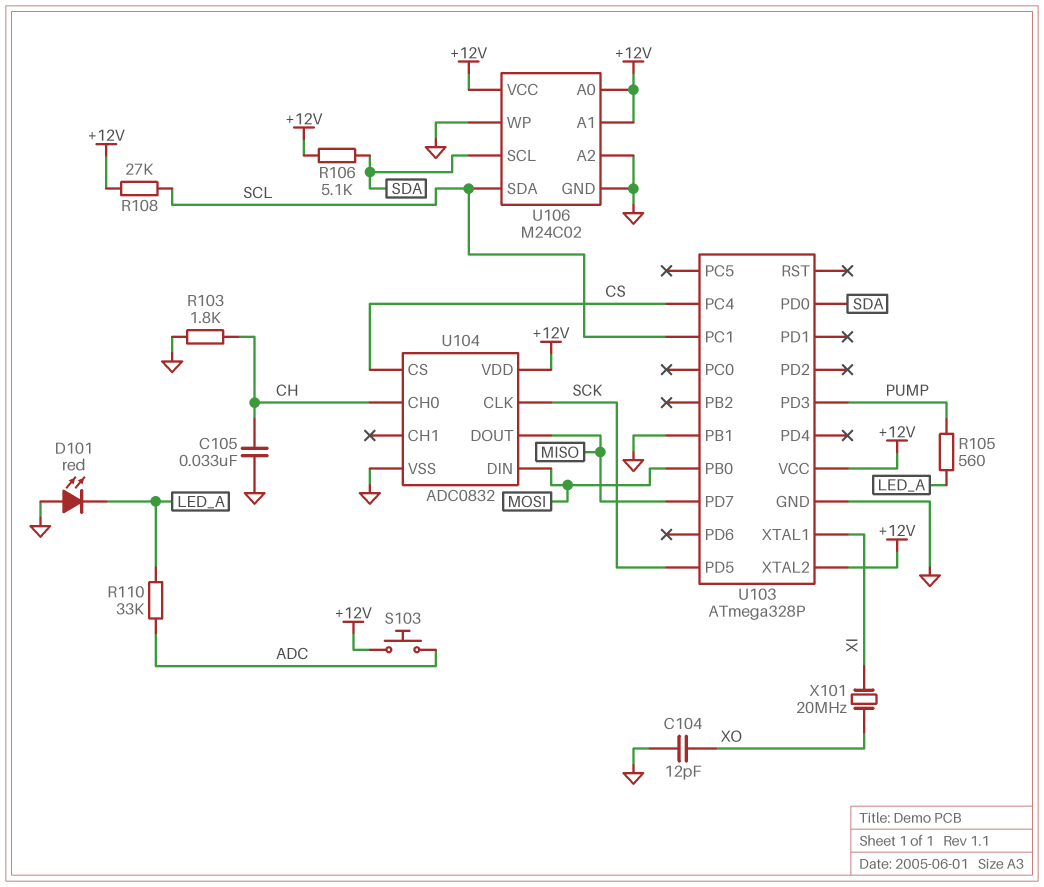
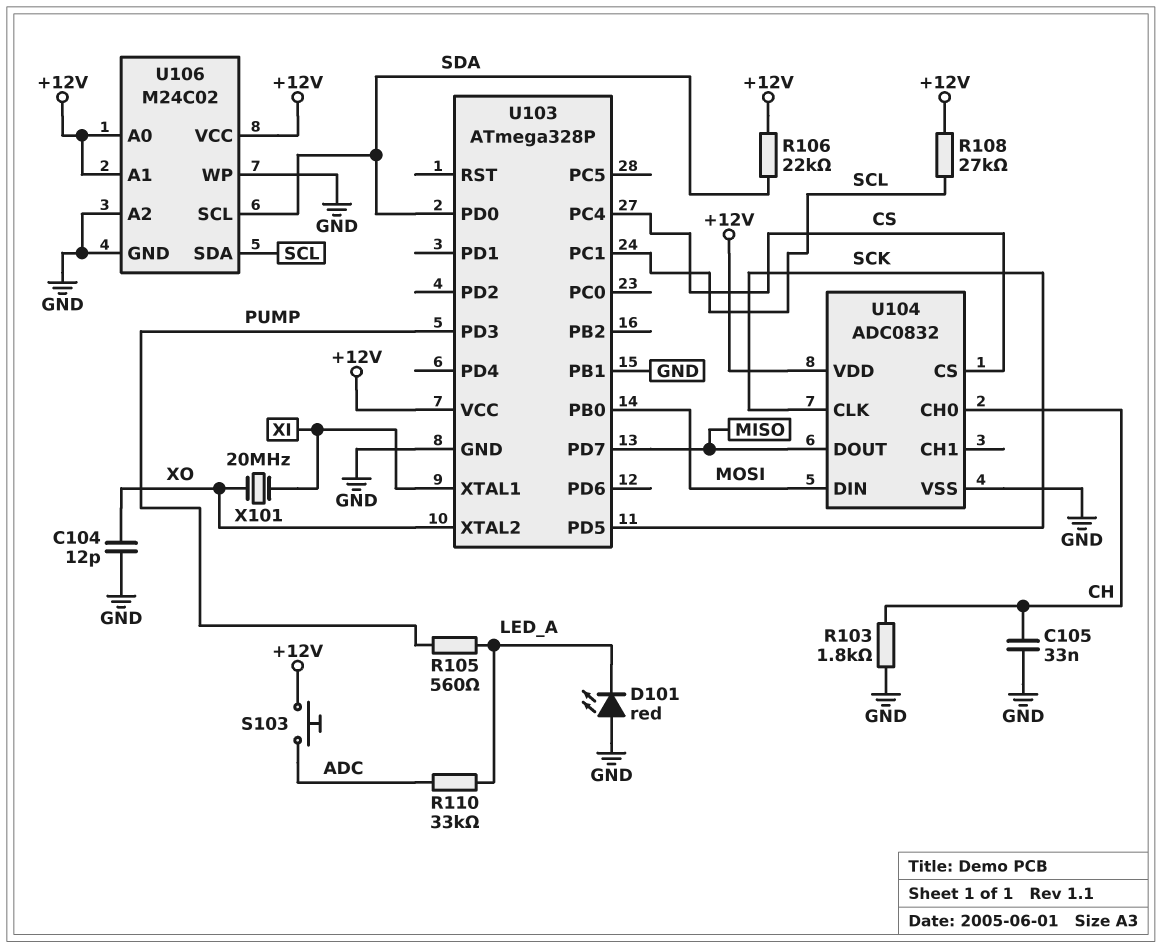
R106: 5.1k (+12V, SDA) -> 22k (+12V, SDA)
U103 pin XTAL2: +12V -> XO

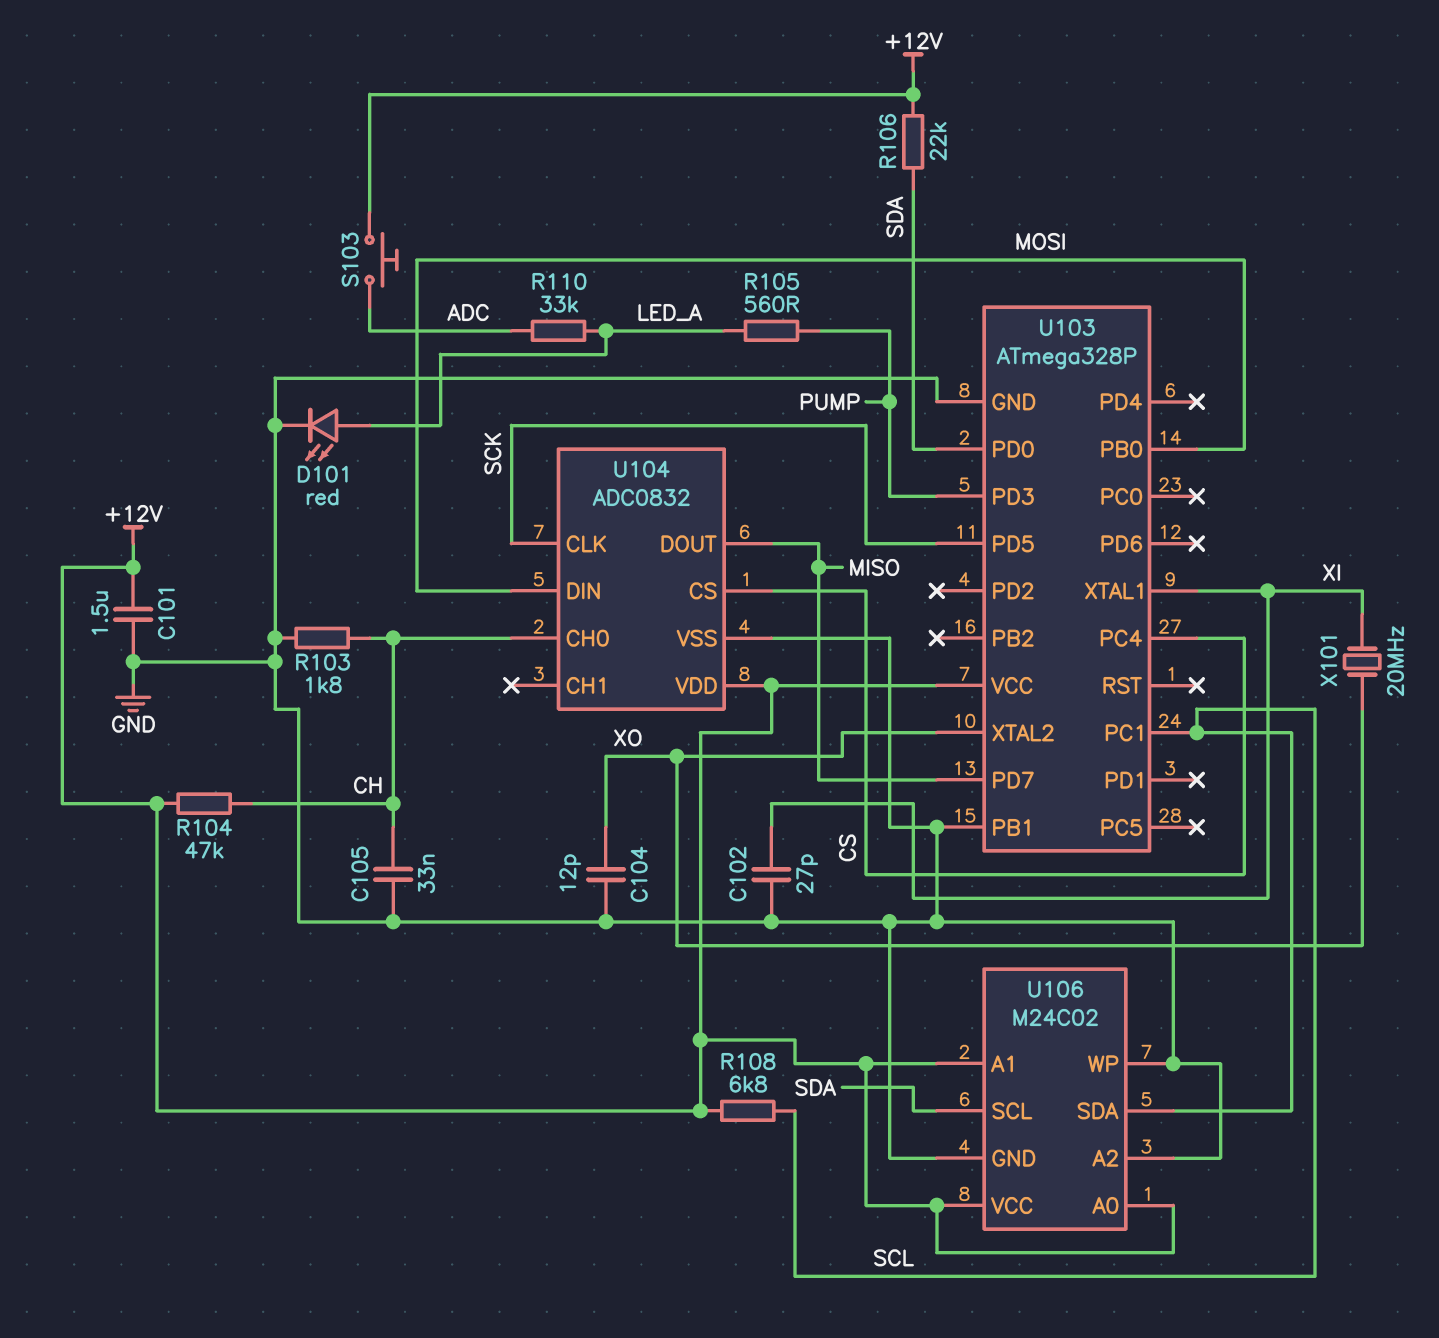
C101: none -> 1.5uF (+12V, GND)
C102: none -> 27pF (GND, XI)
D101: LED red (A GND, K LED_A) -> LED red (A LED_A, K GND)
R104: none -> 47k (+12V, CH)
R108: 27k (+12V, SCL) -> 6.8k (+12V, SCL)

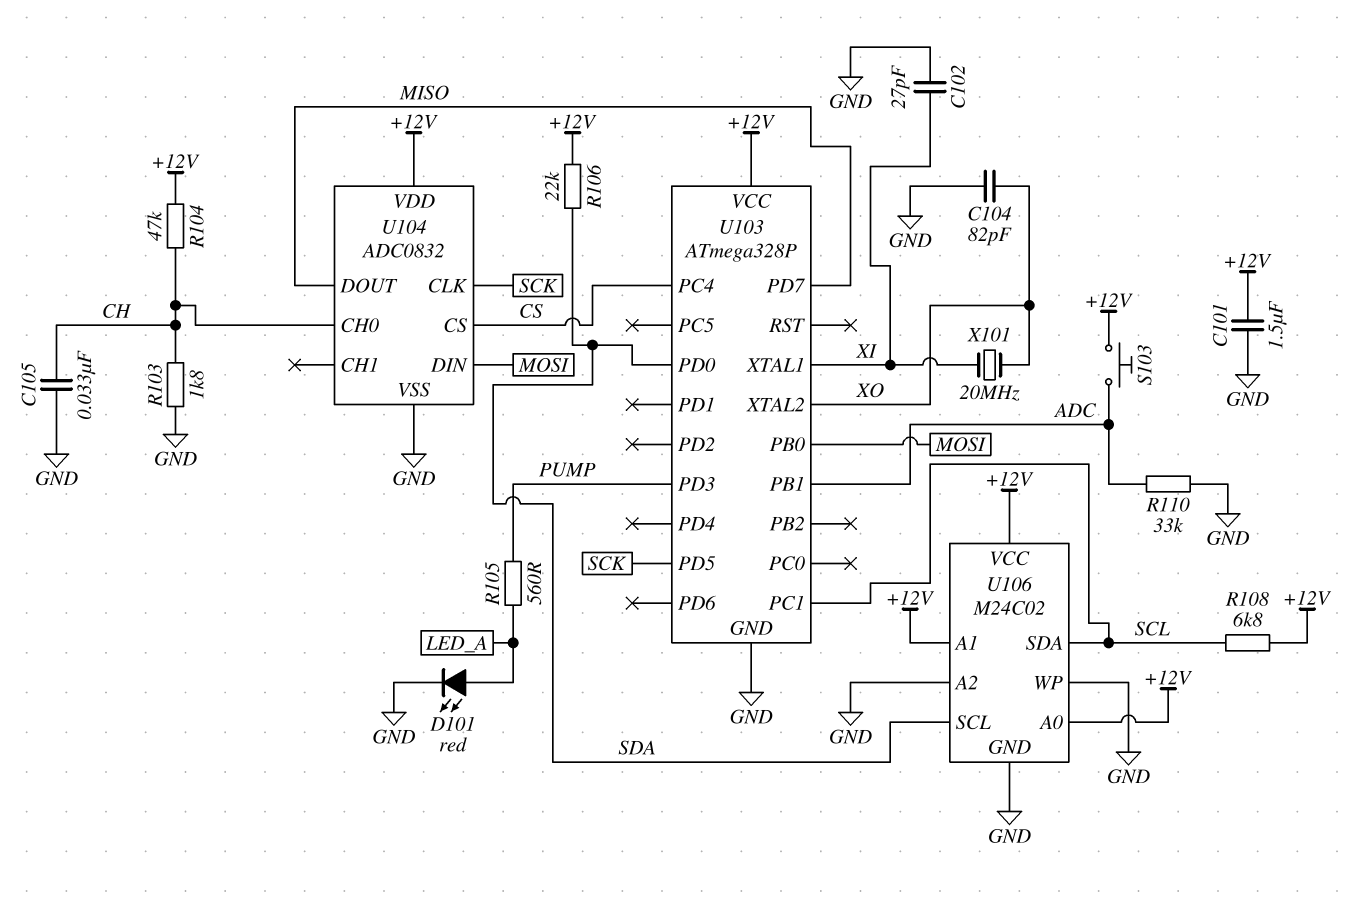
C104: 12pF (GND, XO) -> 82pF (GND, XO)
R110: 33k (ADC, LED_A) -> 33k (ADC, GND)
U103 pin PB1: GND -> ADC

